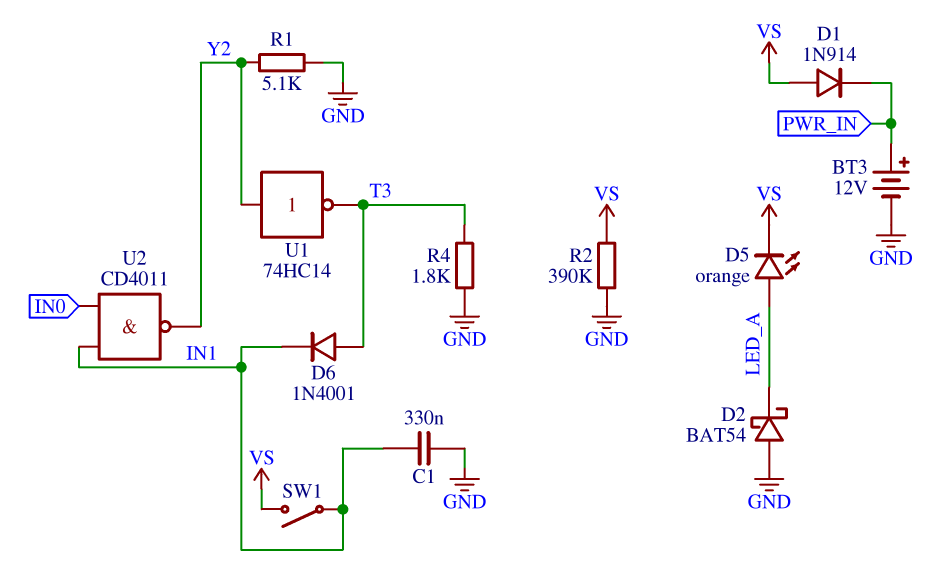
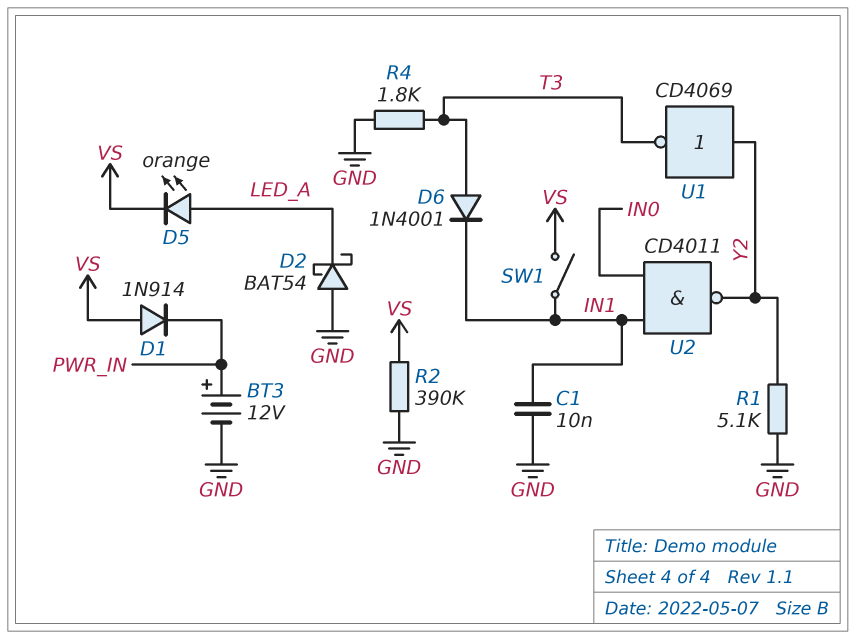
C1: 330nF (GND, IN1) -> 10nF (GND, IN1)
U1: NOT 74HC14 (in Y2, out T3) -> NOT CD4069 (in Y2, out T3)

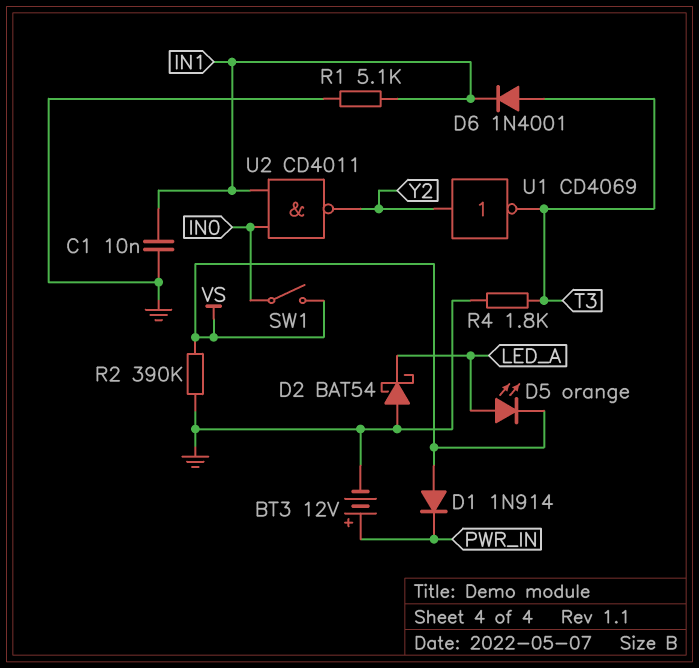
R1: 5.1k (GND, Y2) -> 5.1k (GND, IN1)
SW1: switch (IN1, VS) -> switch (IN0, VS)

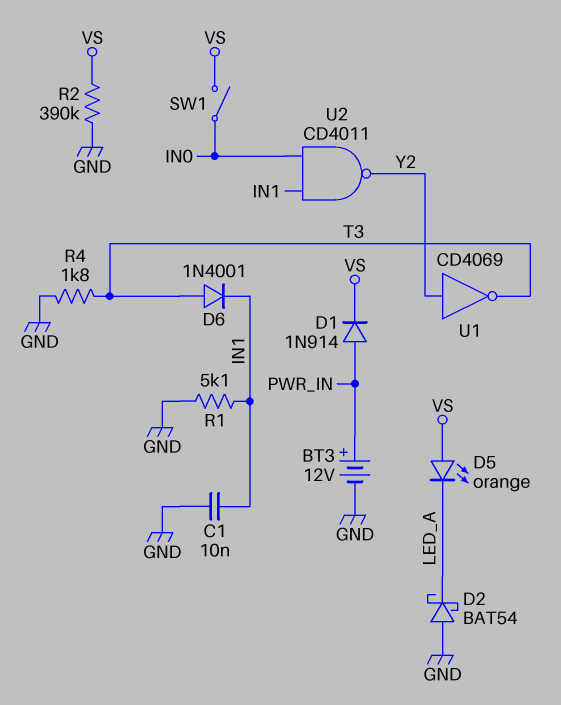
D1: diode 1N914 (A VS, K PWR_IN) -> diode 1N914 (A PWR_IN, K VS)
D5: LED orange (A LED_A, K VS) -> LED orange (A VS, K LED_A)

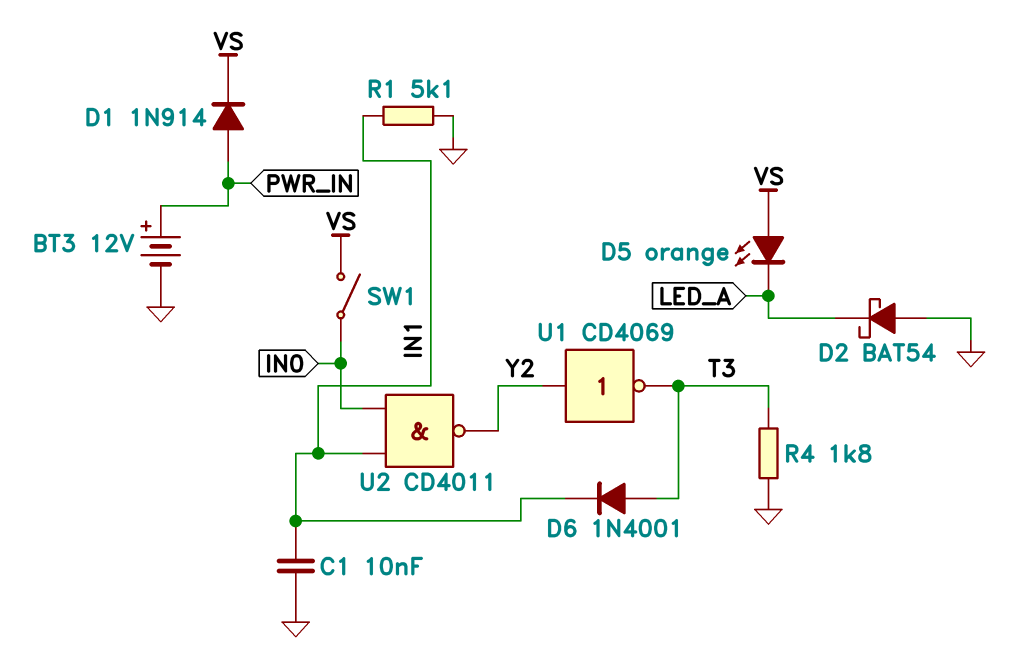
R2: 390k (GND, VS) -> none

